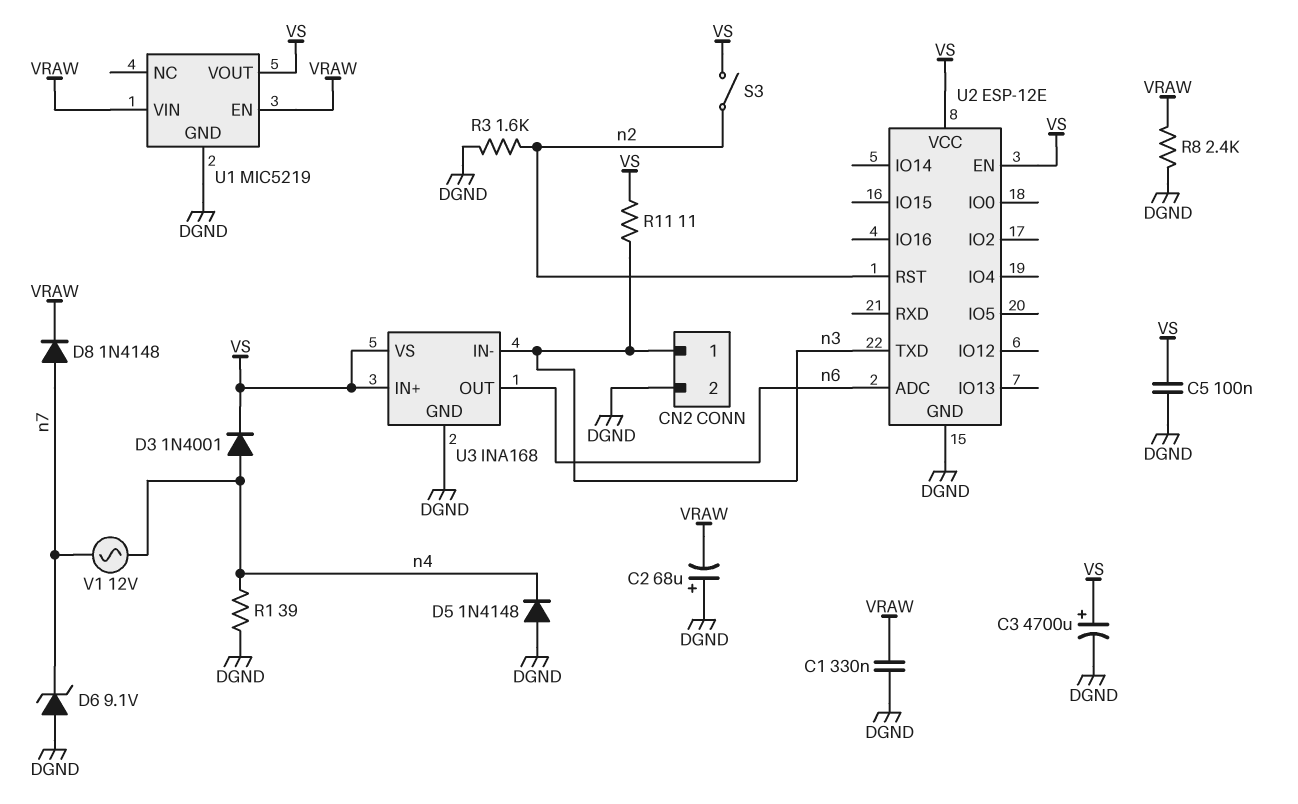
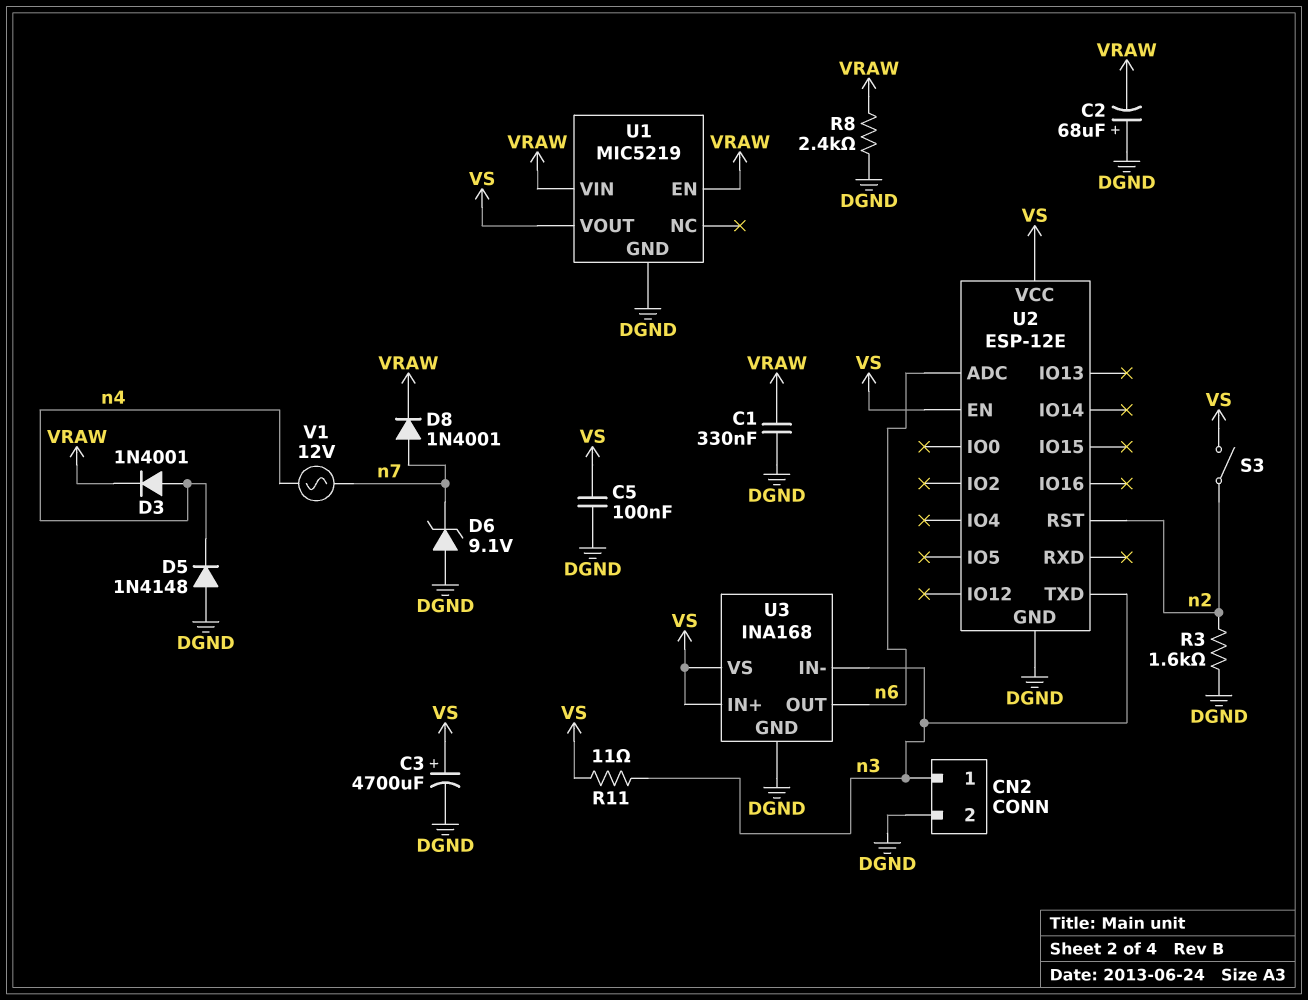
D3: diode 1N4001 (A n4, K VS) -> diode 1N4001 (A n4, K VRAW)
D8: diode 1N4148 (A n7, K VRAW) -> diode 1N4001 (A n7, K VRAW)
R1: 39 (DGND, n4) -> none

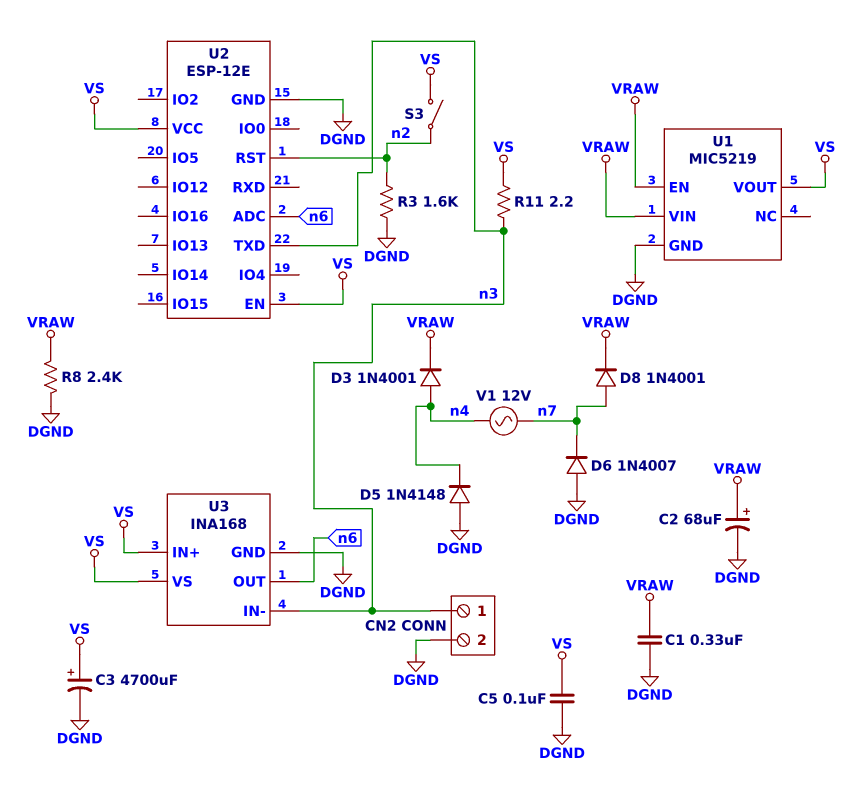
C2: 68uF (plus DGND, minus VRAW) -> 68uF (plus VRAW, minus DGND)
D6: zener 9.1V (A DGND, K n7) -> diode 1N4007 (A DGND, K n7)
R11: 11 (VS, n3) -> 2.2 (VS, n3)

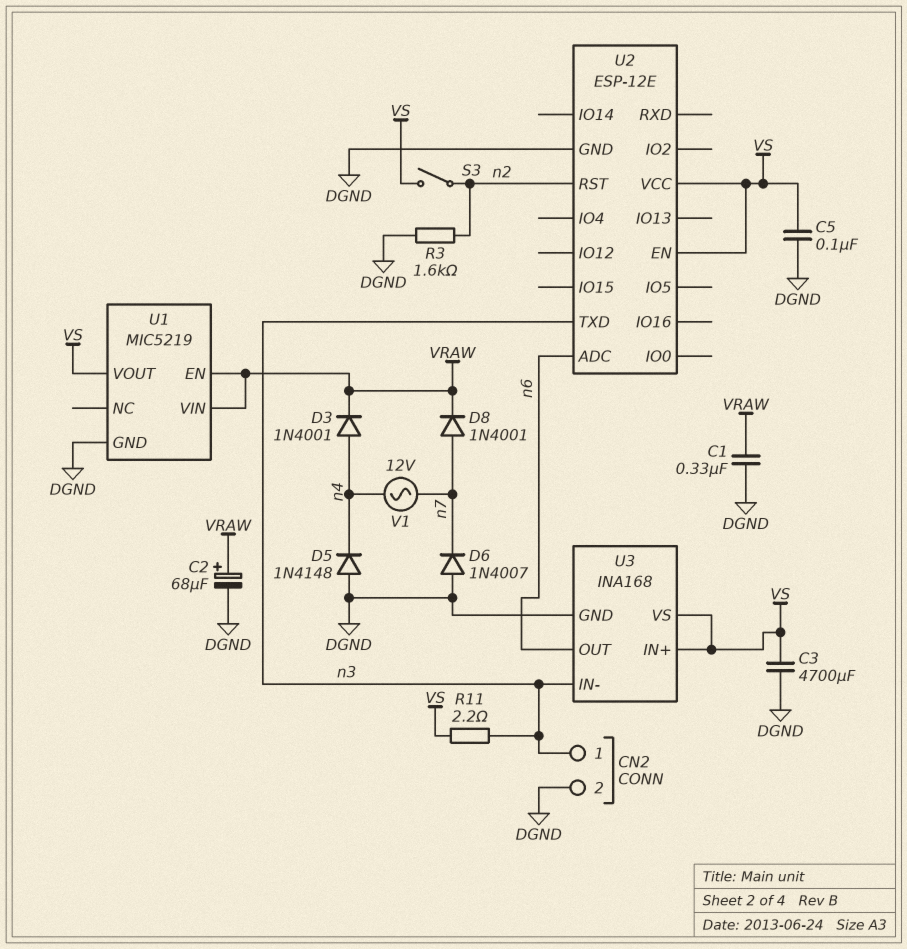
C3: 4700uF (plus VS, minus DGND) -> 4700uF (DGND, VS)
R8: 2.4k (DGND, VRAW) -> none

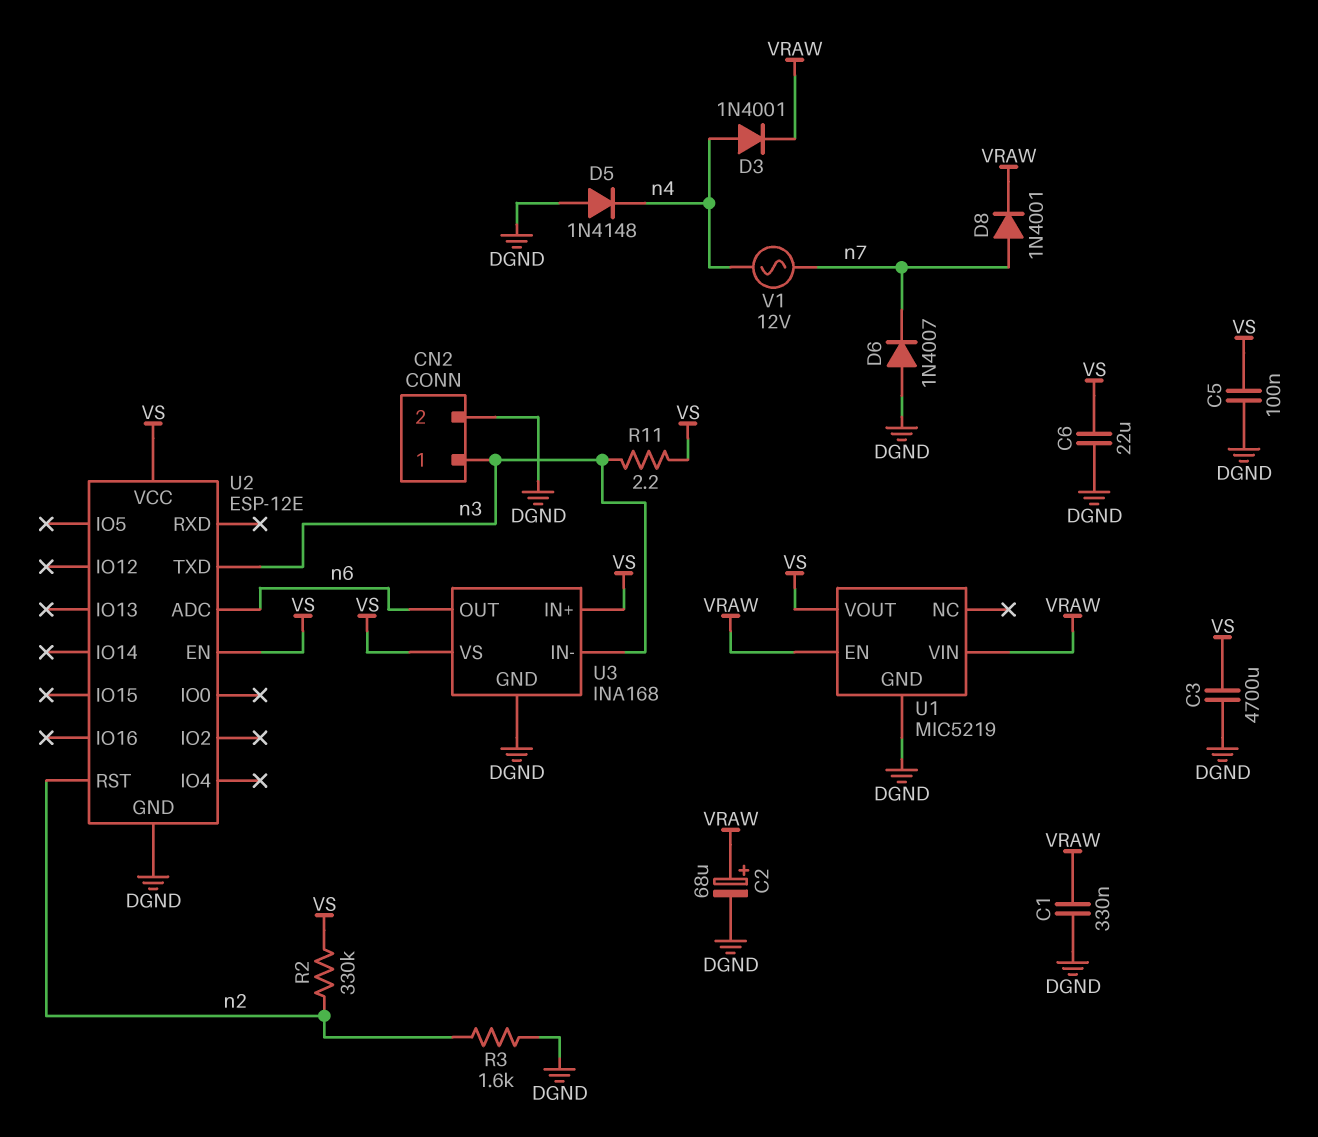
C6: none -> 22uF (DGND, VS)
R2: none -> 330k (VS, n2)
S3: switch (VS, n2) -> none

